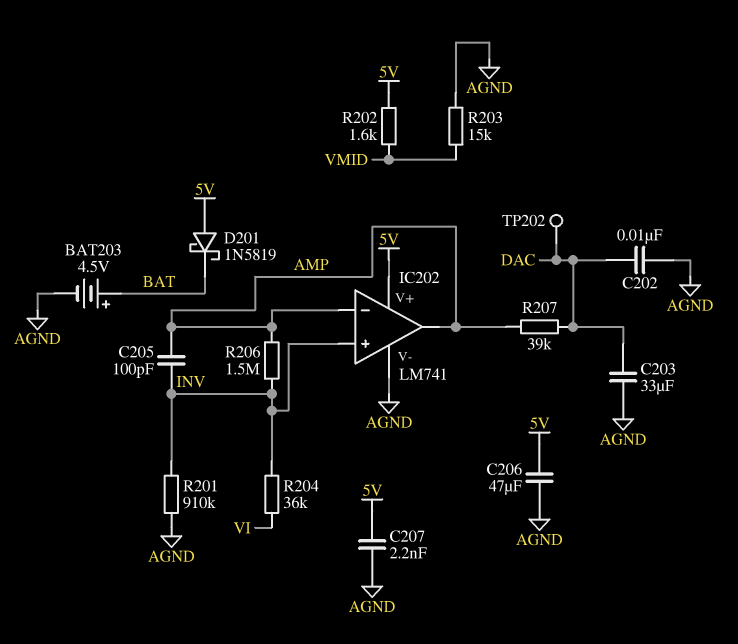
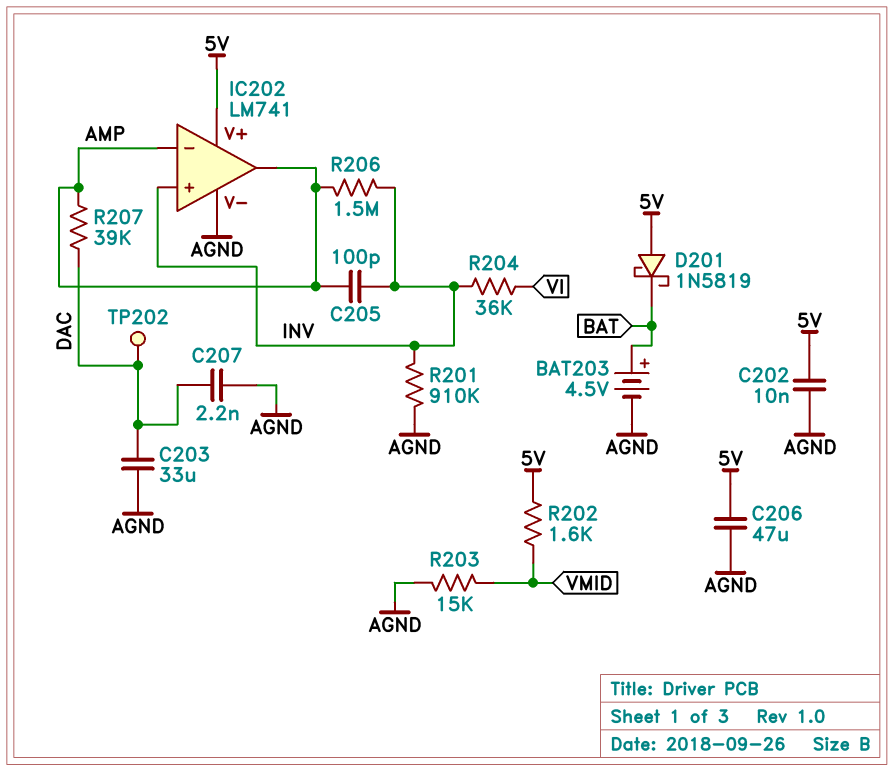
C202: 10nF (AGND, DAC) -> 10nF (5V, AGND)
C207: 2.2nF (5V, AGND) -> 2.2nF (AGND, DAC)

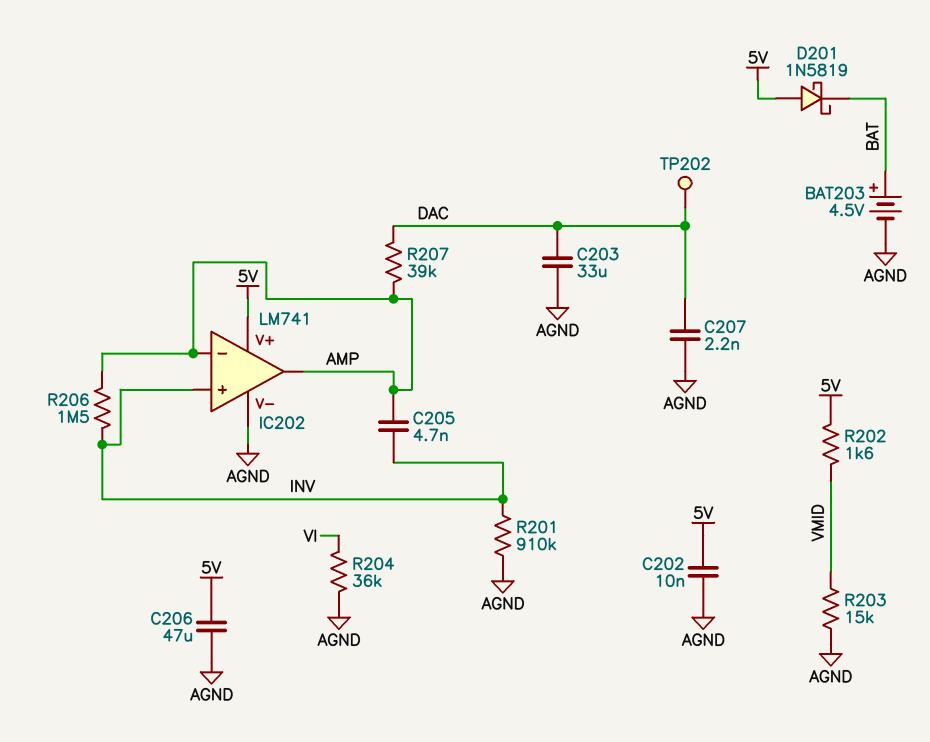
C205: 100pF (AMP, INV) -> 4.7nF (AMP, INV)
R204: 36k (INV, VI) -> 36k (AGND, VI)

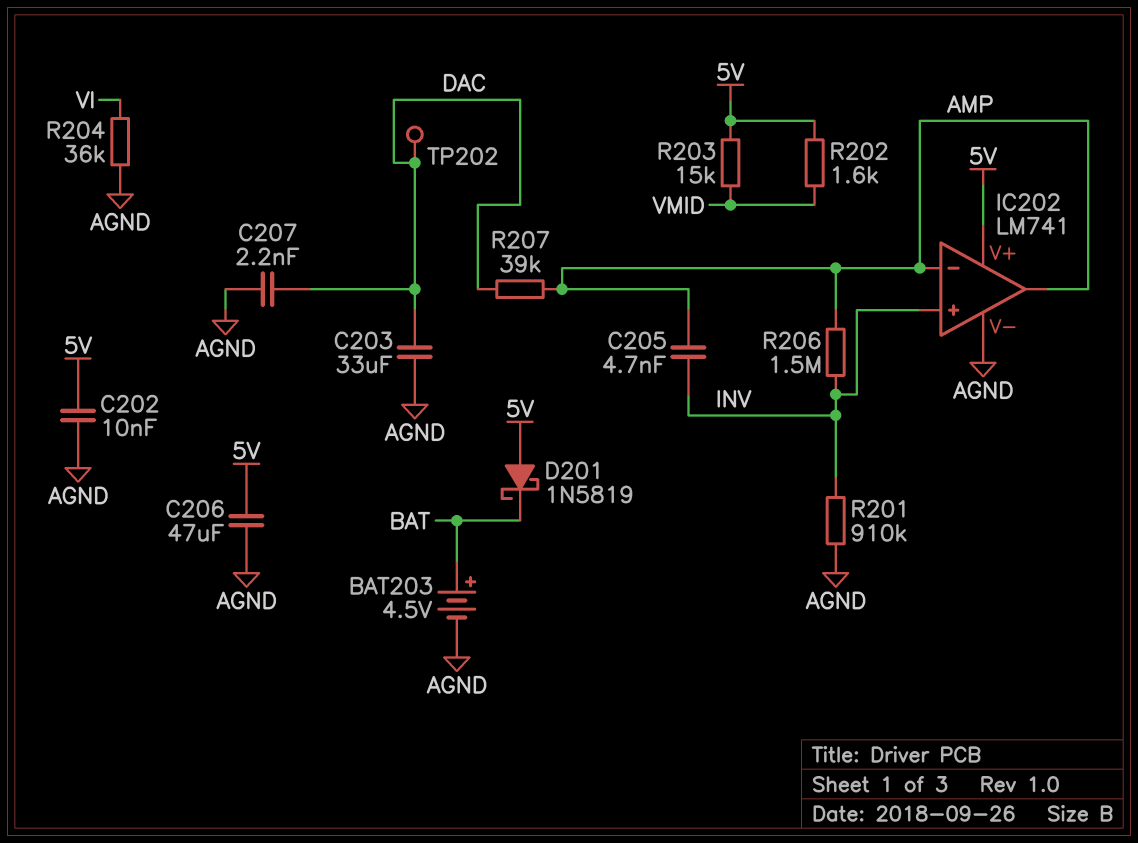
R203: 15k (AGND, VMID) -> 15k (5V, VMID)

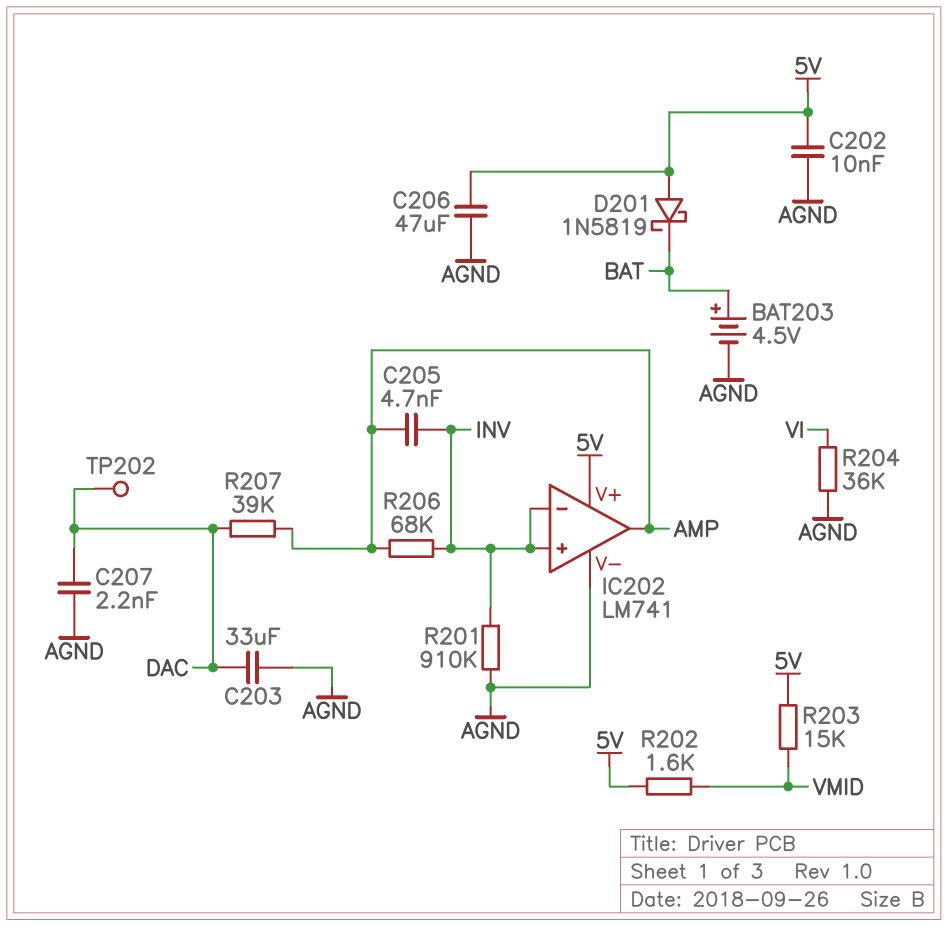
IC202 pin in-: AMP -> INV
R206: 1.5M (AMP, INV) -> 68k (AMP, INV)

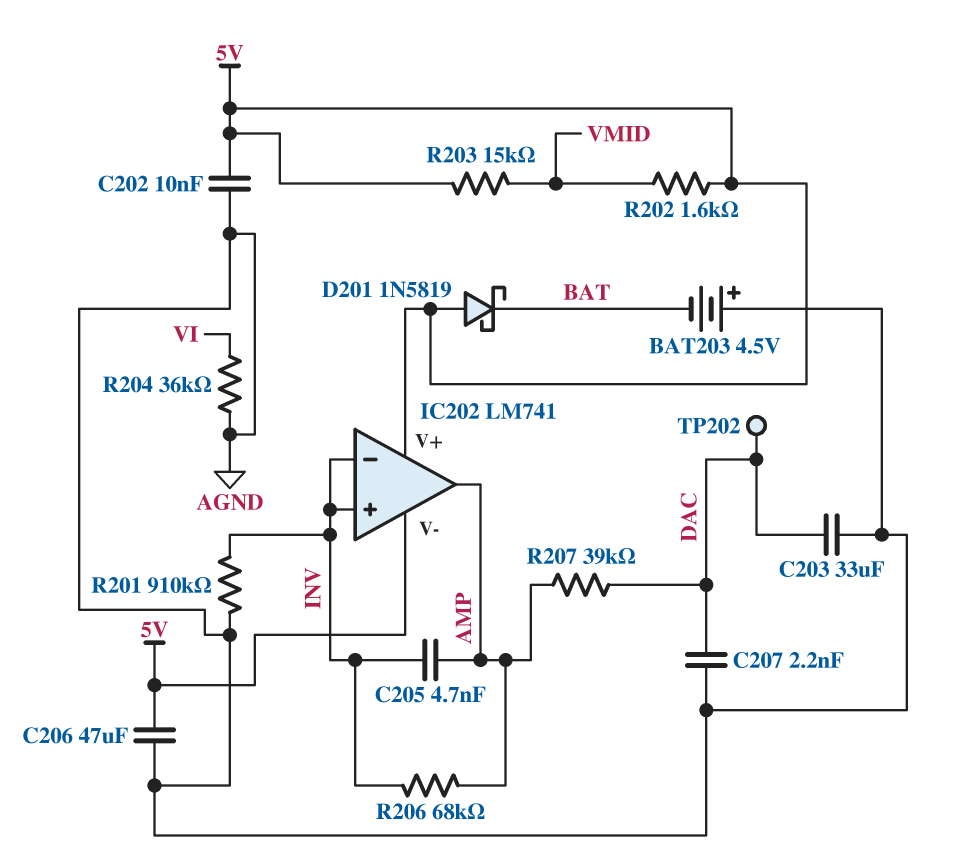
BAT203: 4.5V (plus BAT, minus AGND) -> 4.5V (plus AGND, minus BAT)
IC202 pin V-: AGND -> 5V

